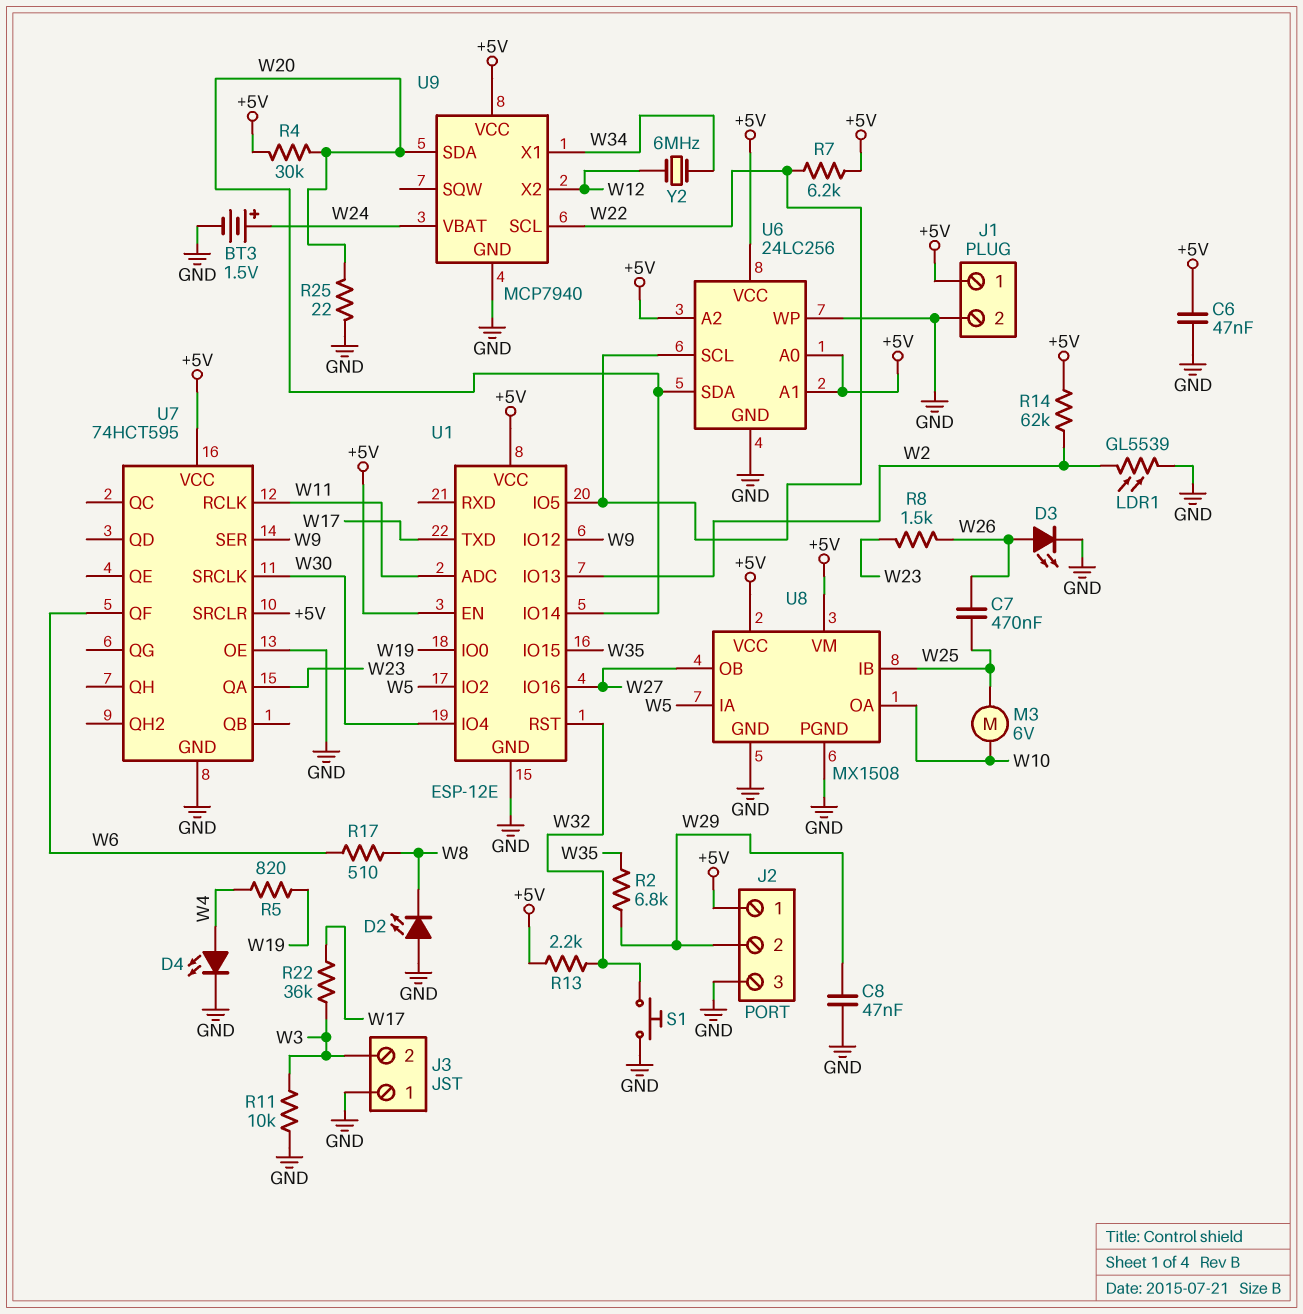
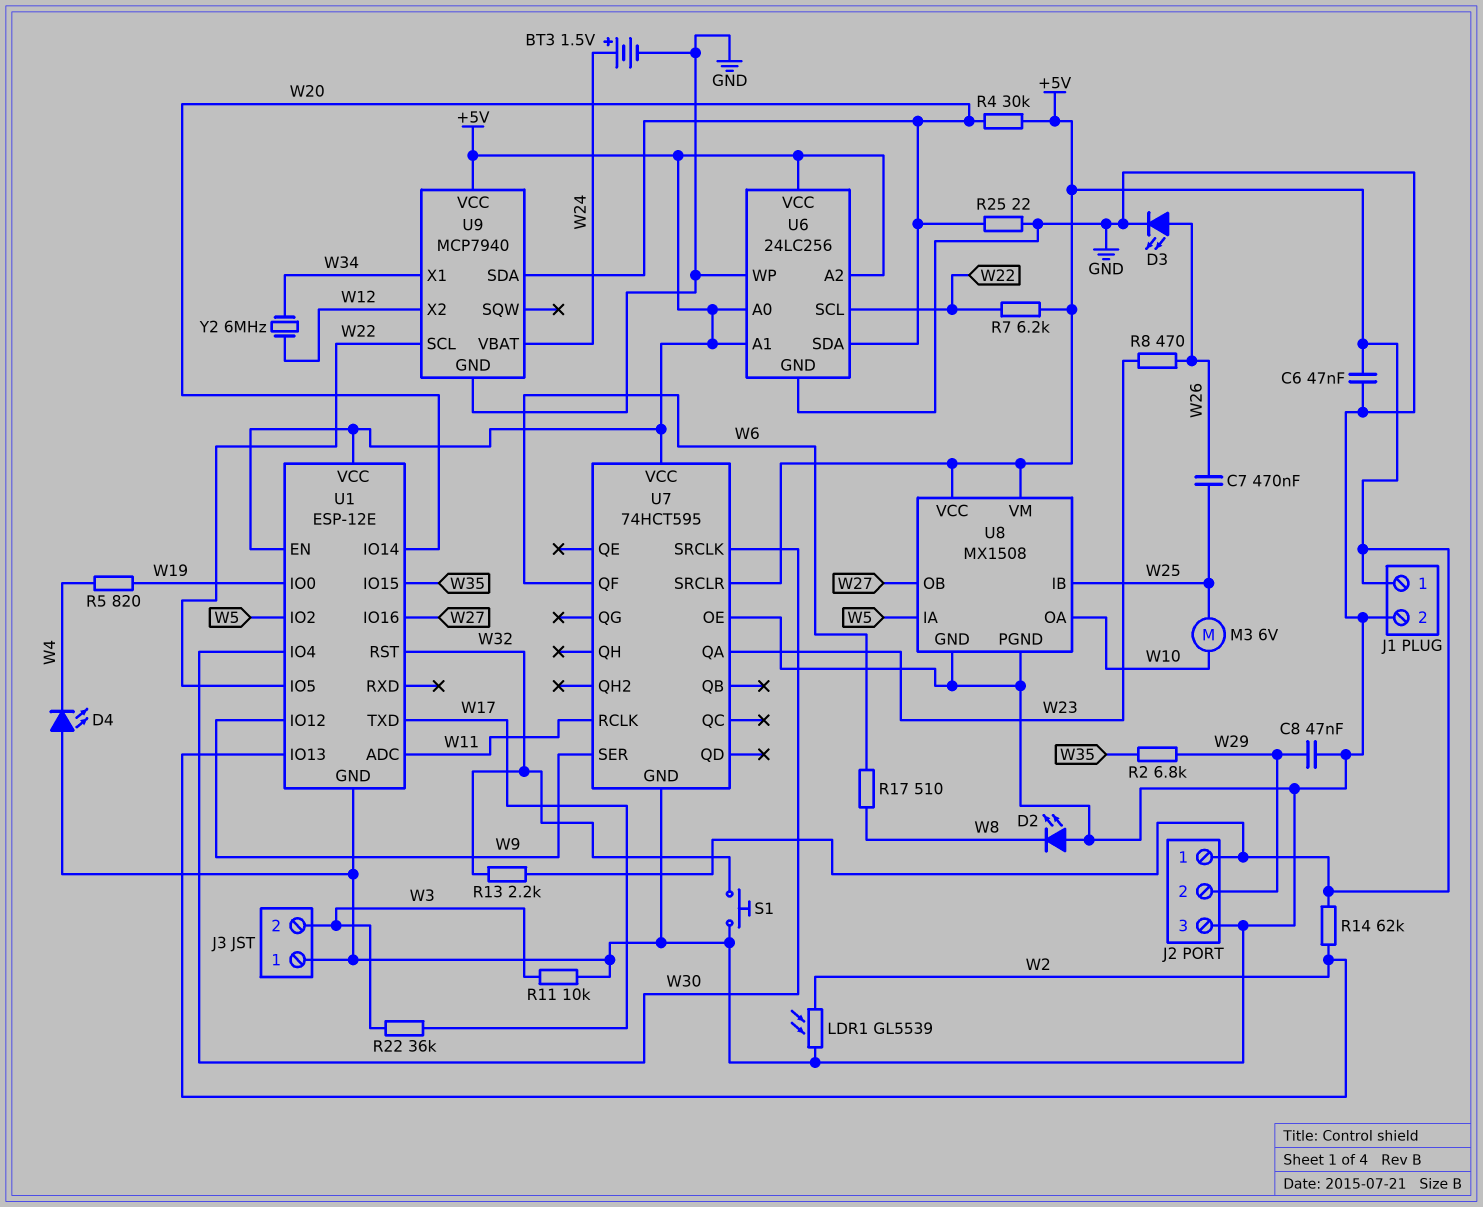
D4: LED (A W4, K GND) -> LED (A GND, K W4)
R8: 1.5k (W23, W26) -> 470 (W23, W26)

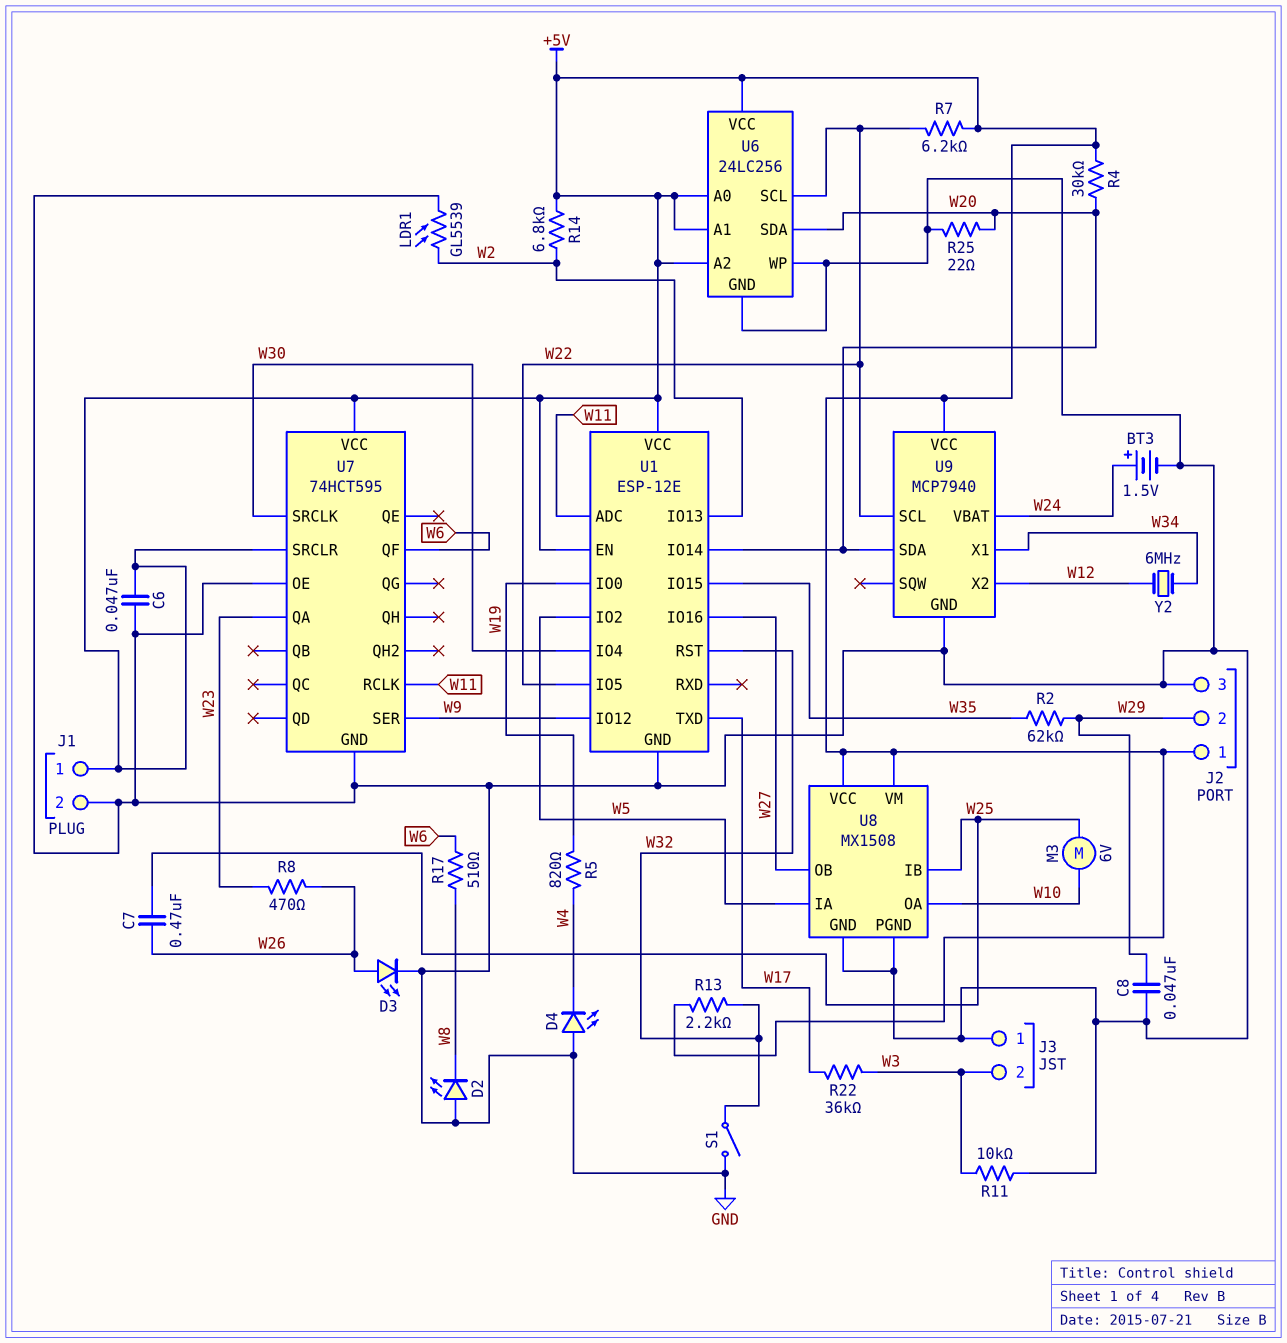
R2: 6.8k (W29, W35) -> 62k (W29, W35)
R14: 62k (+5V, W2) -> 6.8k (+5V, W2)
S1: button (GND, W32) -> switch (GND, W32)

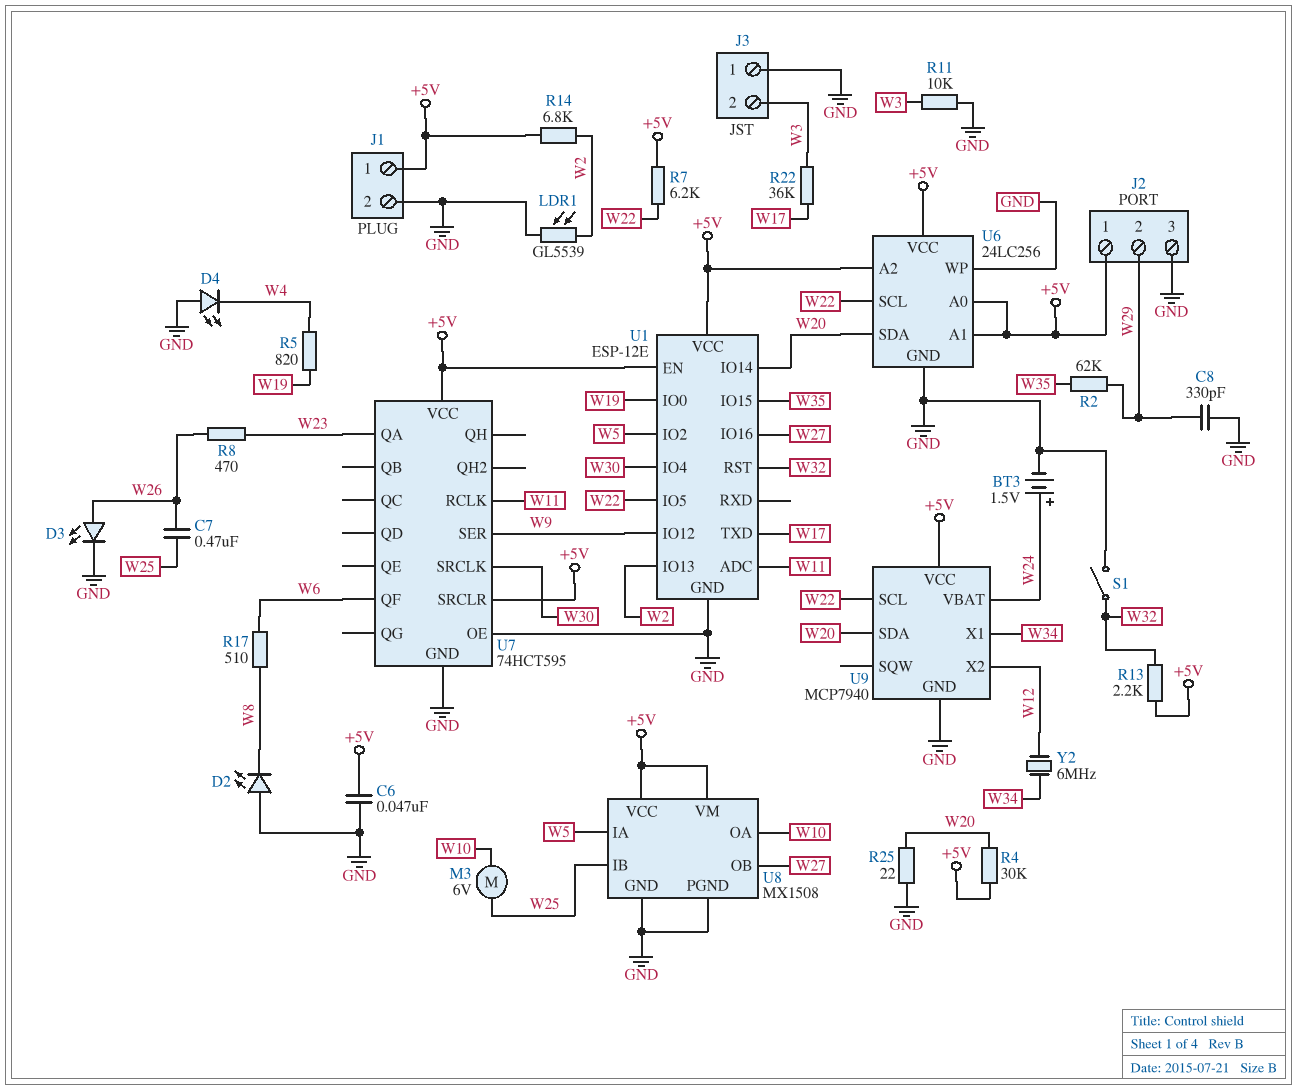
C8: 47nF (GND, W29) -> 330pF (GND, W29)

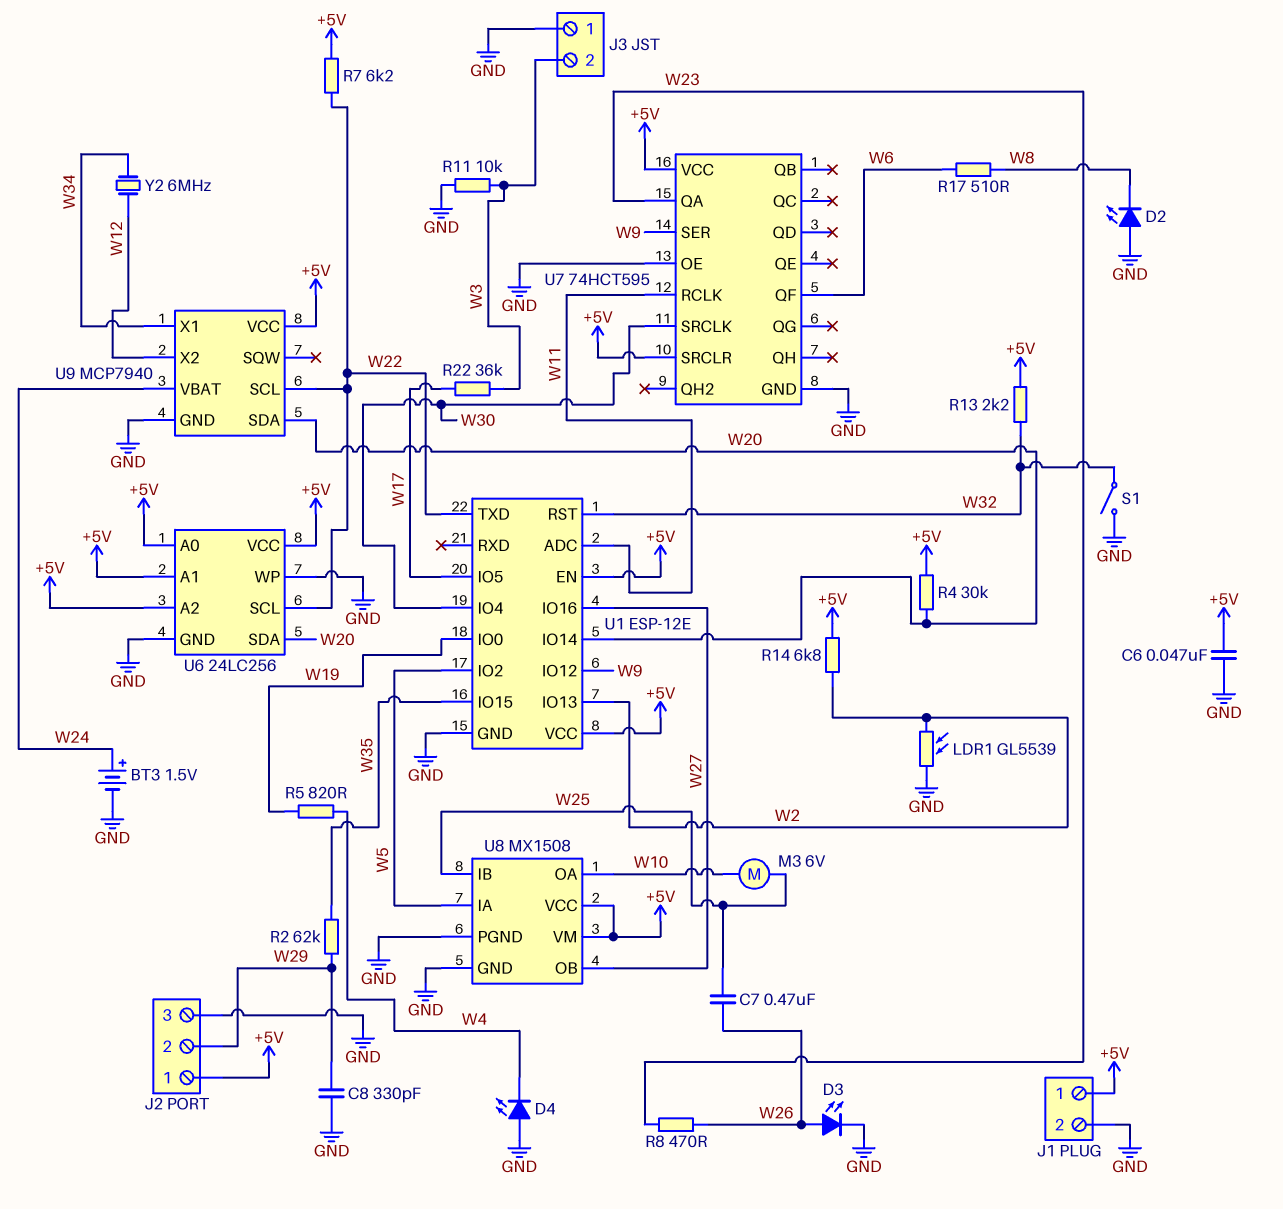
R25: 22 (GND, W20) -> none
U1 pin IO5: W22 -> W17
U1 pin TXD: W17 -> W22

